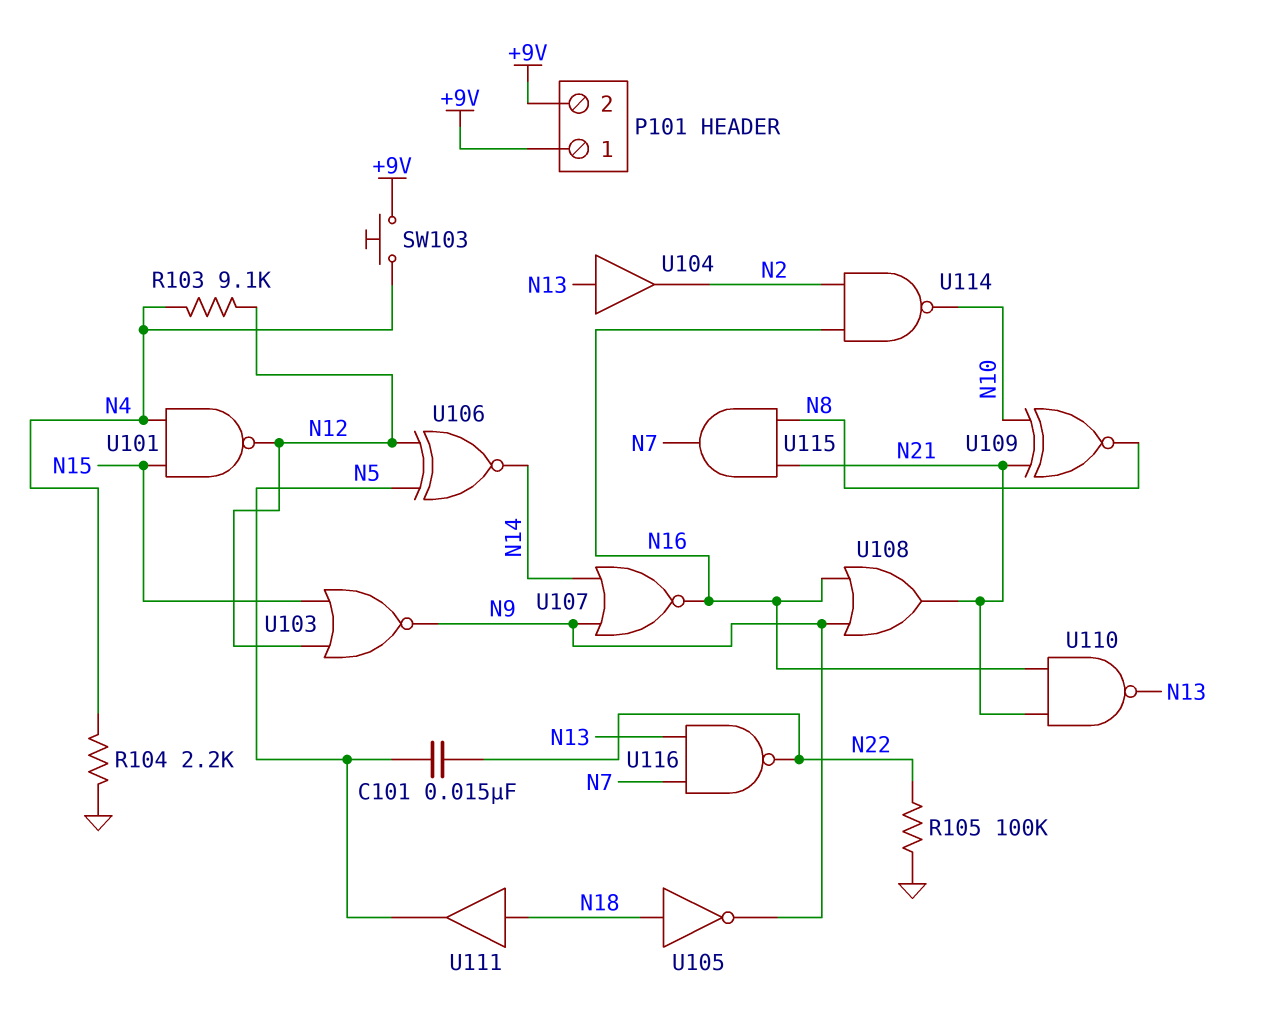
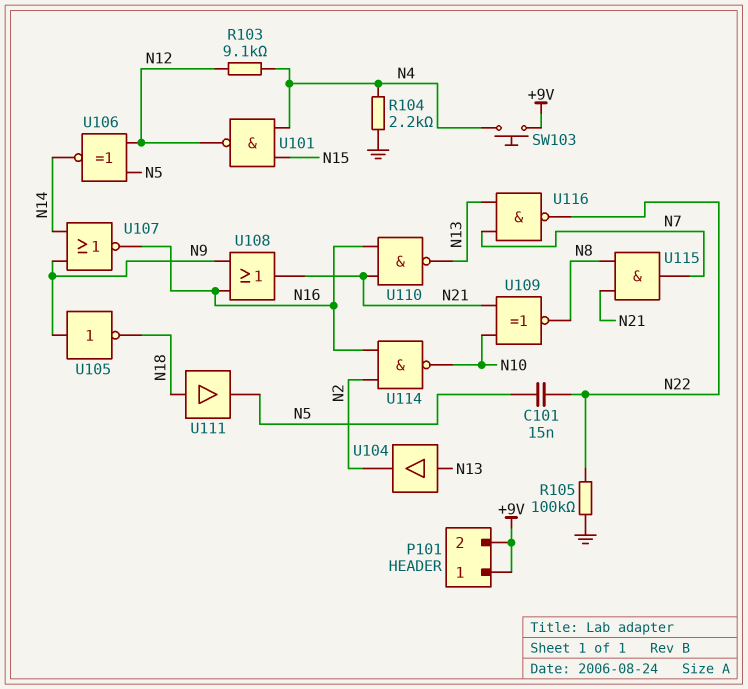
U103: NOR (in N12, in N15, out N9) -> none
U105: NOT (in N18, out N9) -> NOT (in N9, out N18)

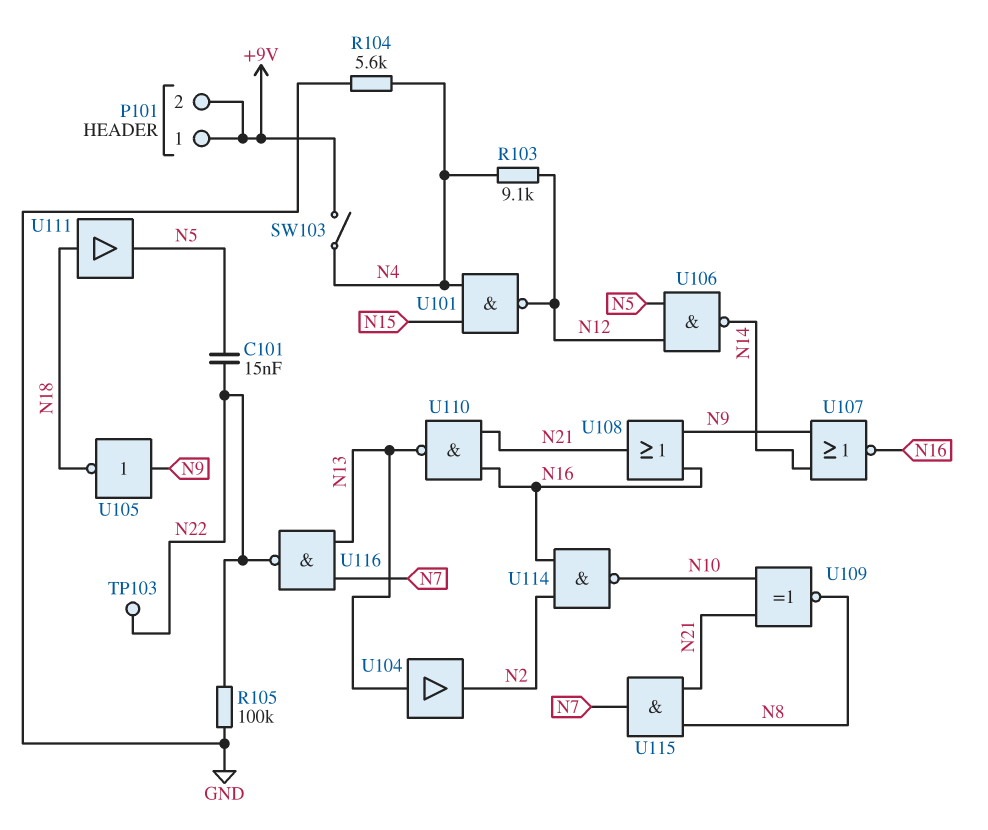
R104: 2.2k (GND, N4) -> 5.6k (GND, N4)
SW103: button (+9V, N4) -> switch (+9V, N4)
TP103: none -> test point (N22)
U106: XNOR (in N5, in N12, out N14) -> NAND (in N5, in N12, out N14)

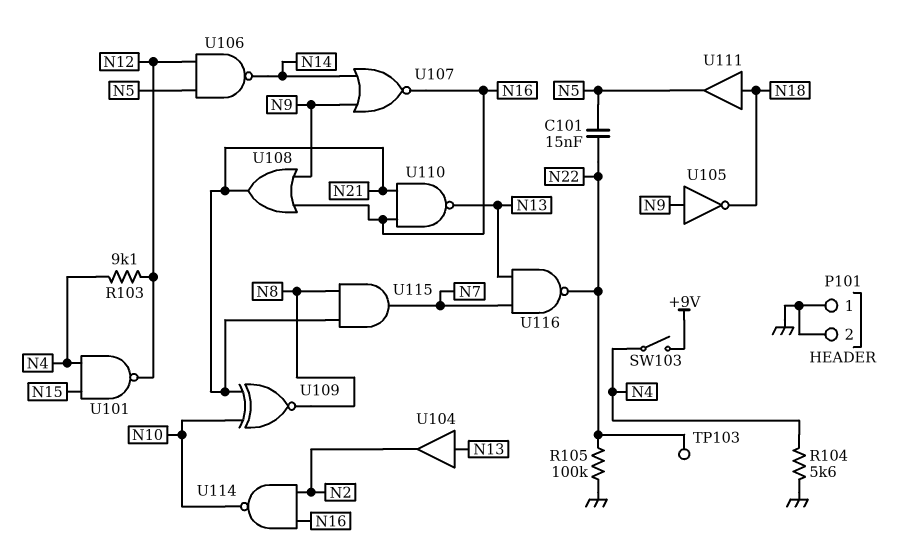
P101 pin 1: +9V -> GND
P101 pin 2: +9V -> GND

